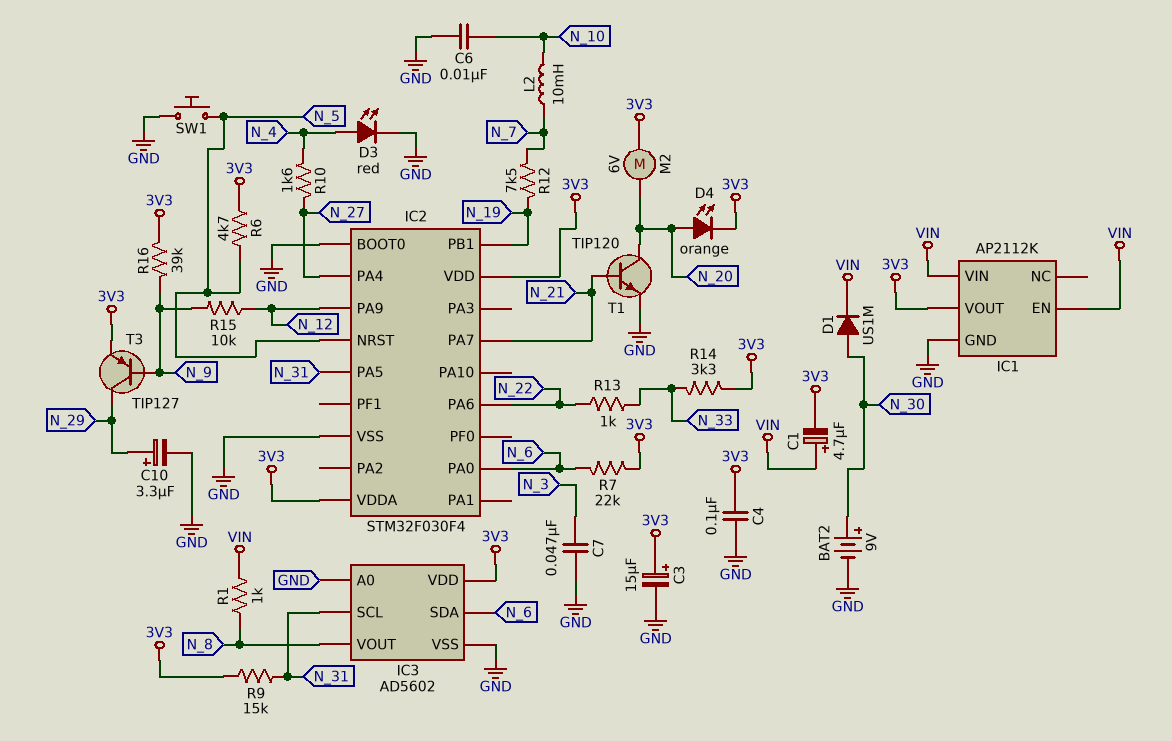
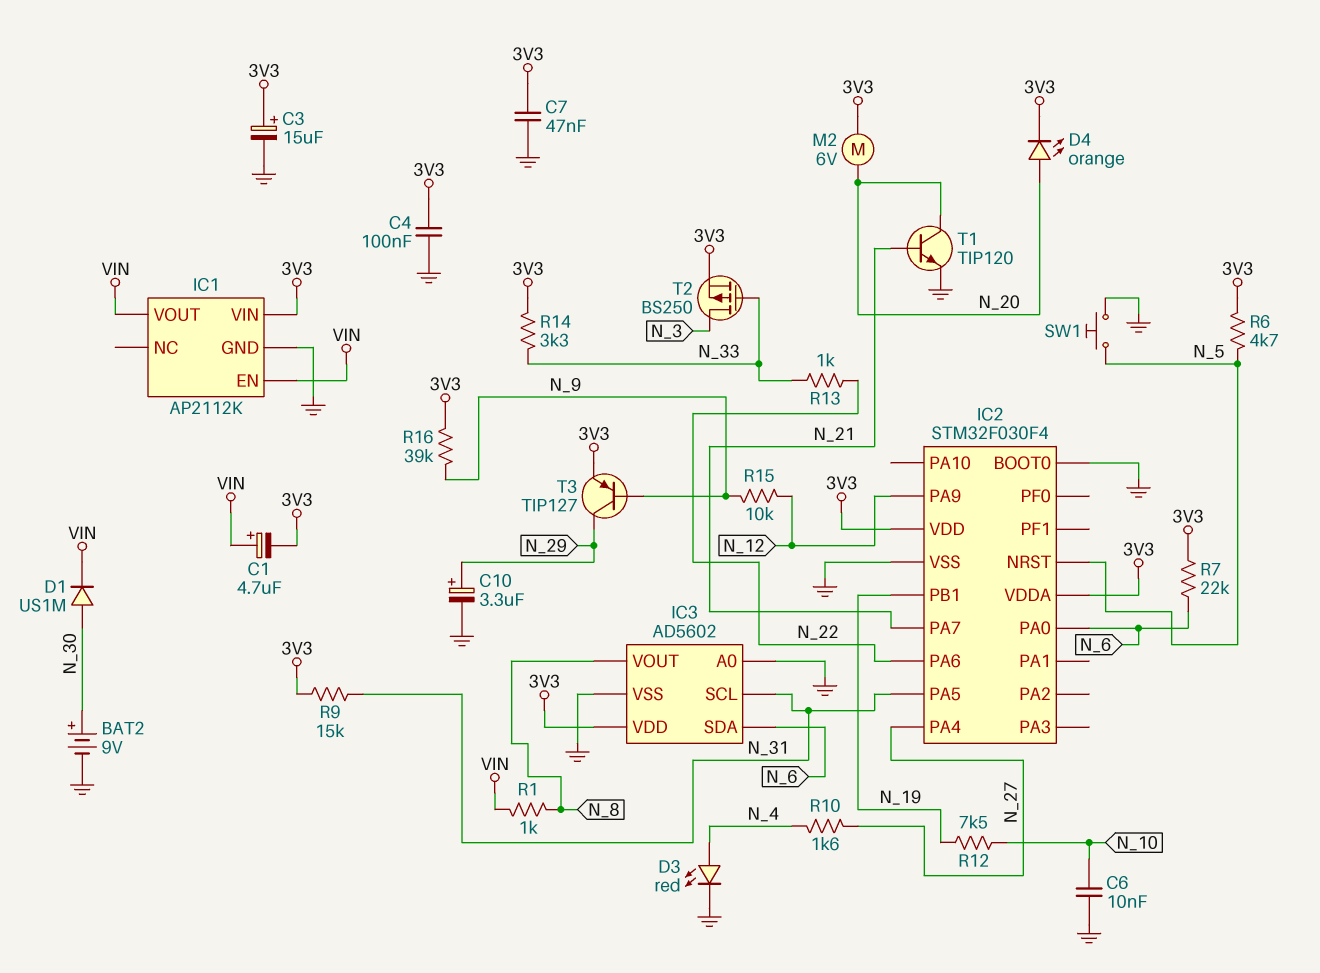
C7: 47nF (GND, N_3) -> 47nF (3V3, GND)
IC1 pin VIN: VIN -> 3V3
IC1 pin VOUT: 3V3 -> VIN
L2: 10mH (N_7, N_10) -> none
R12: 7.5k (N_7, N_19) -> 7.5k (N_10, N_19)
T2: none -> PMOS BS250 (G N_33, D N_3, S 3V3)

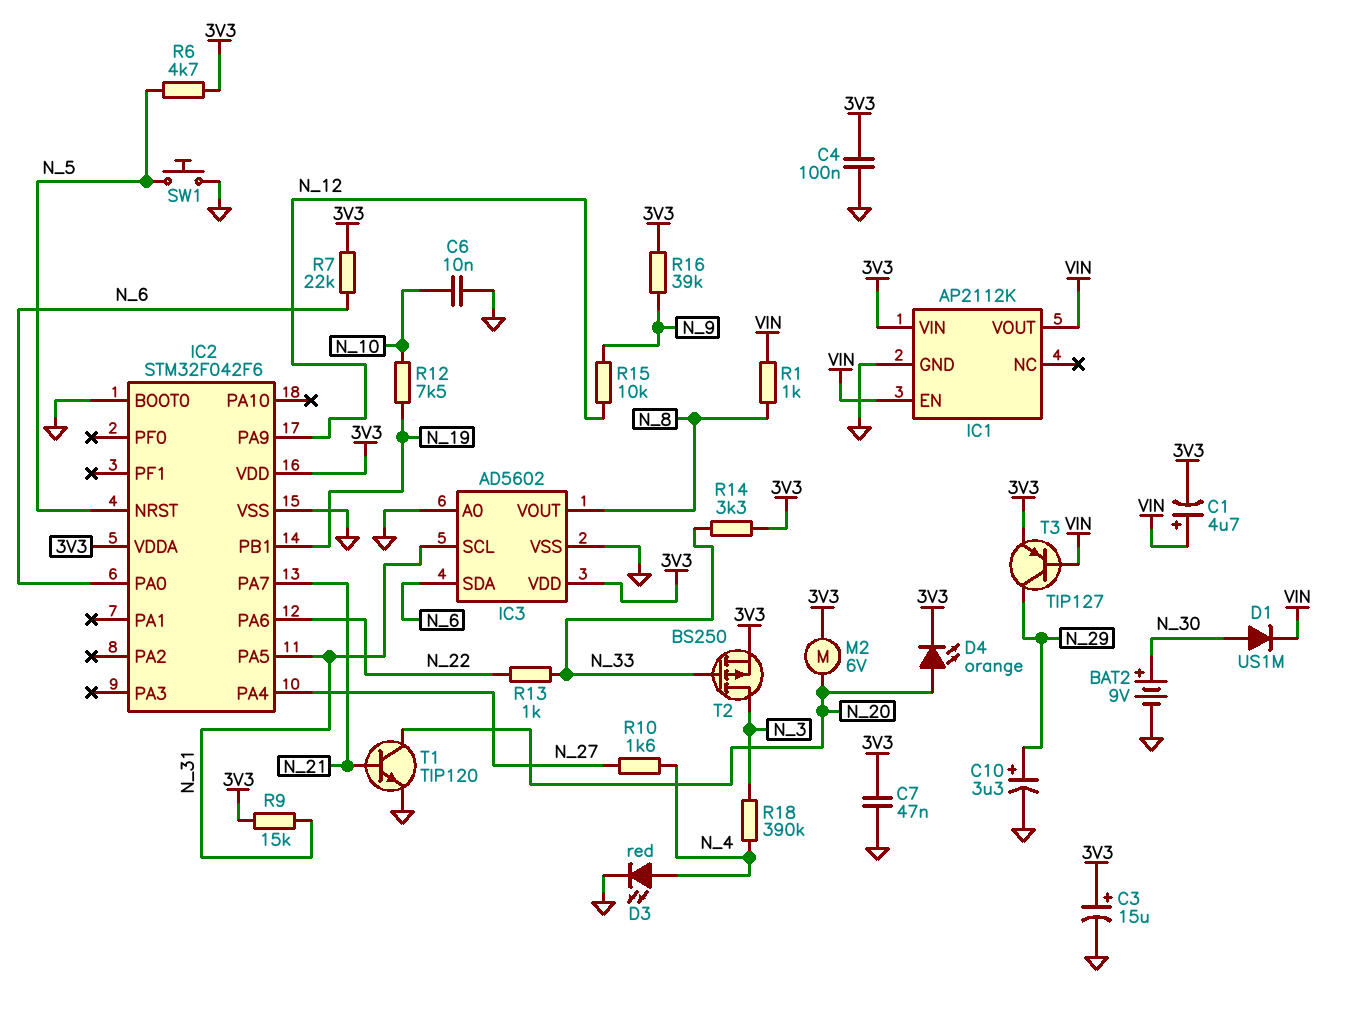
IC2: STM32F030F4 -> STM32F042F6
R18: none -> 390k (N_3, N_4)
T3: PNP TIP127 (B N_9, C N_29, E 3V3) -> PNP TIP127 (B VIN, C N_29, E 3V3)

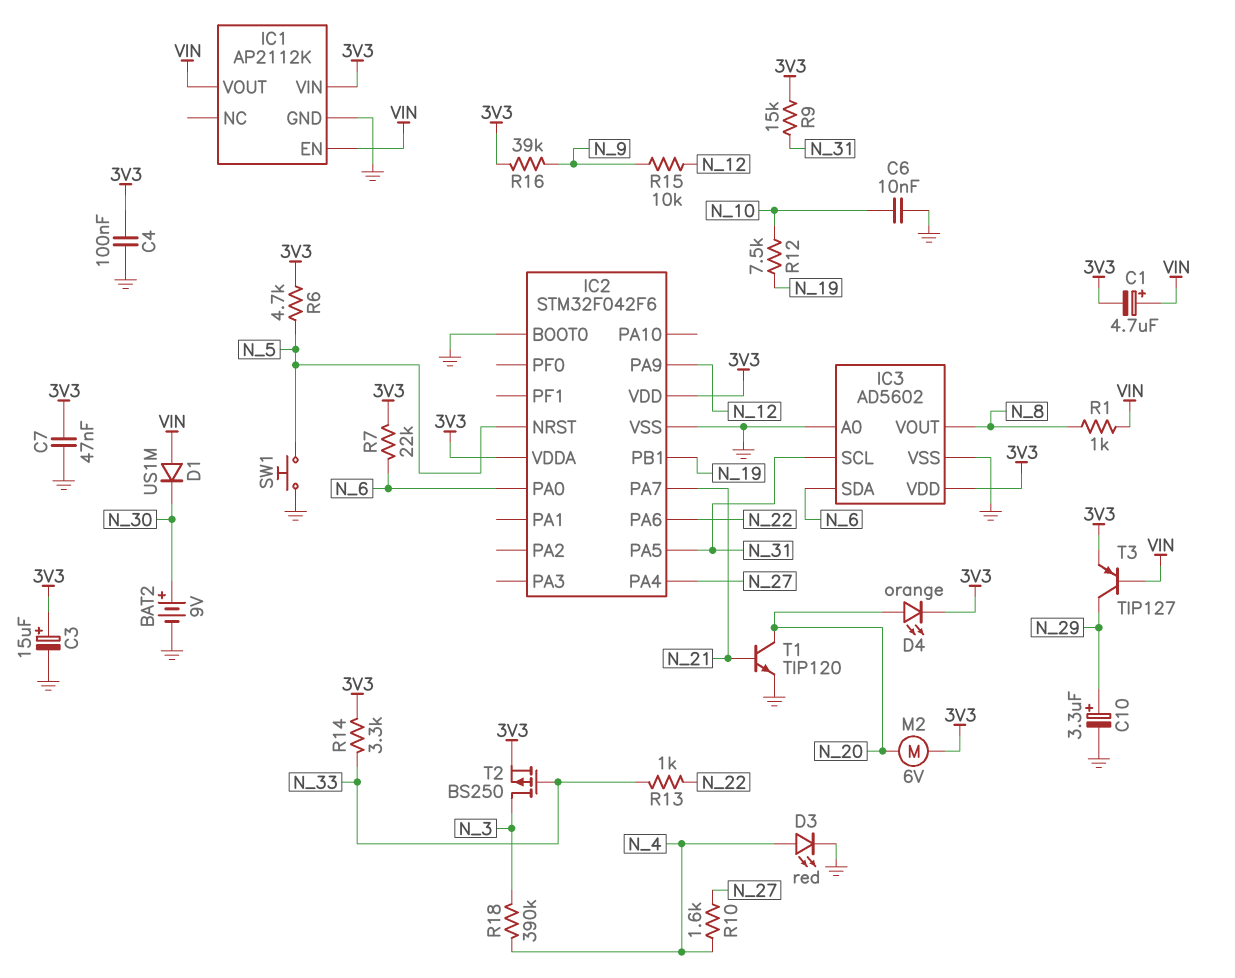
D1: diode US1M (A N_30, K VIN) -> diode US1M (A VIN, K N_30)

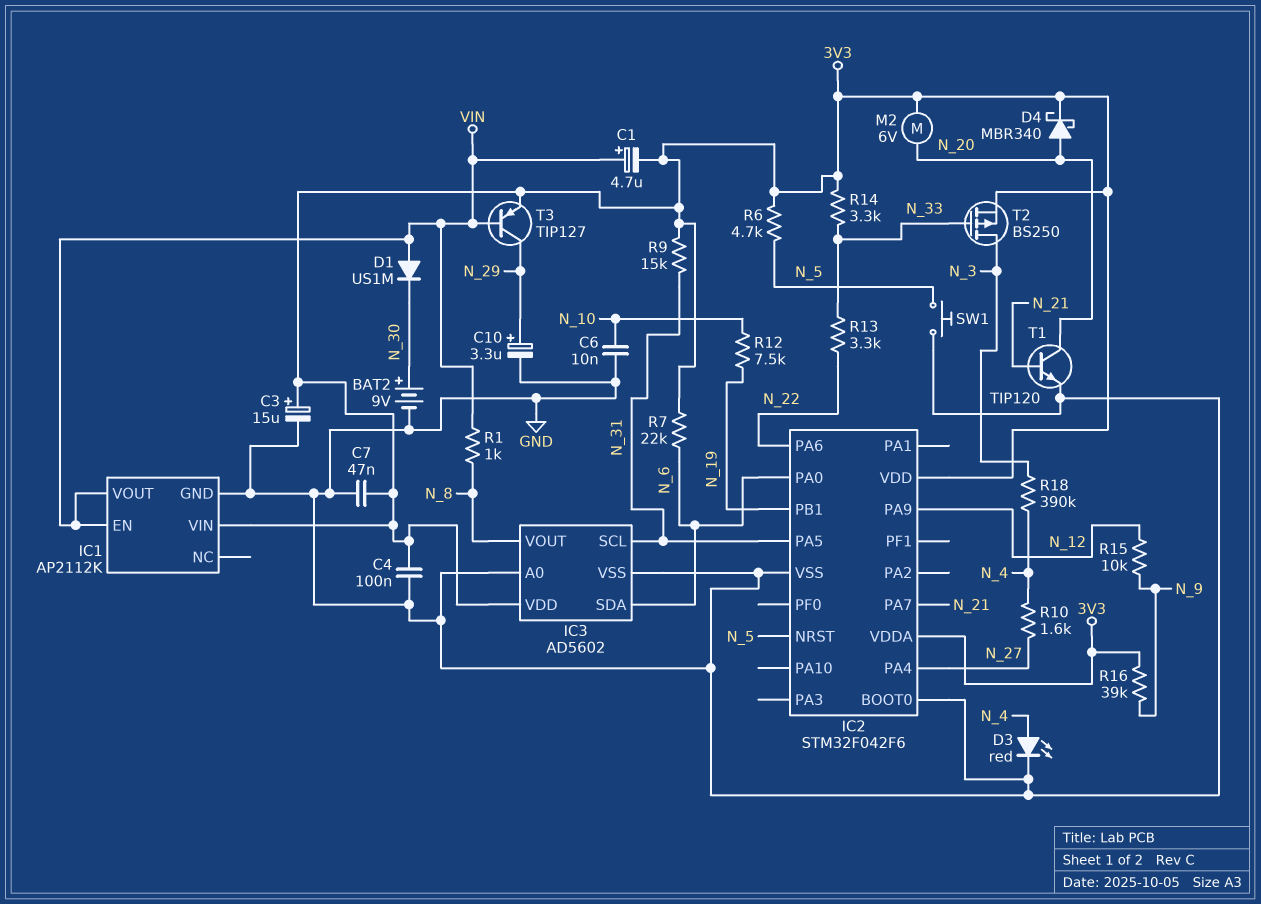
D4: LED orange (A N_20, K 3V3) -> schottky MBR340 (A N_20, K 3V3)
R13: 1k (N_22, N_33) -> 3.3k (N_22, N_33)

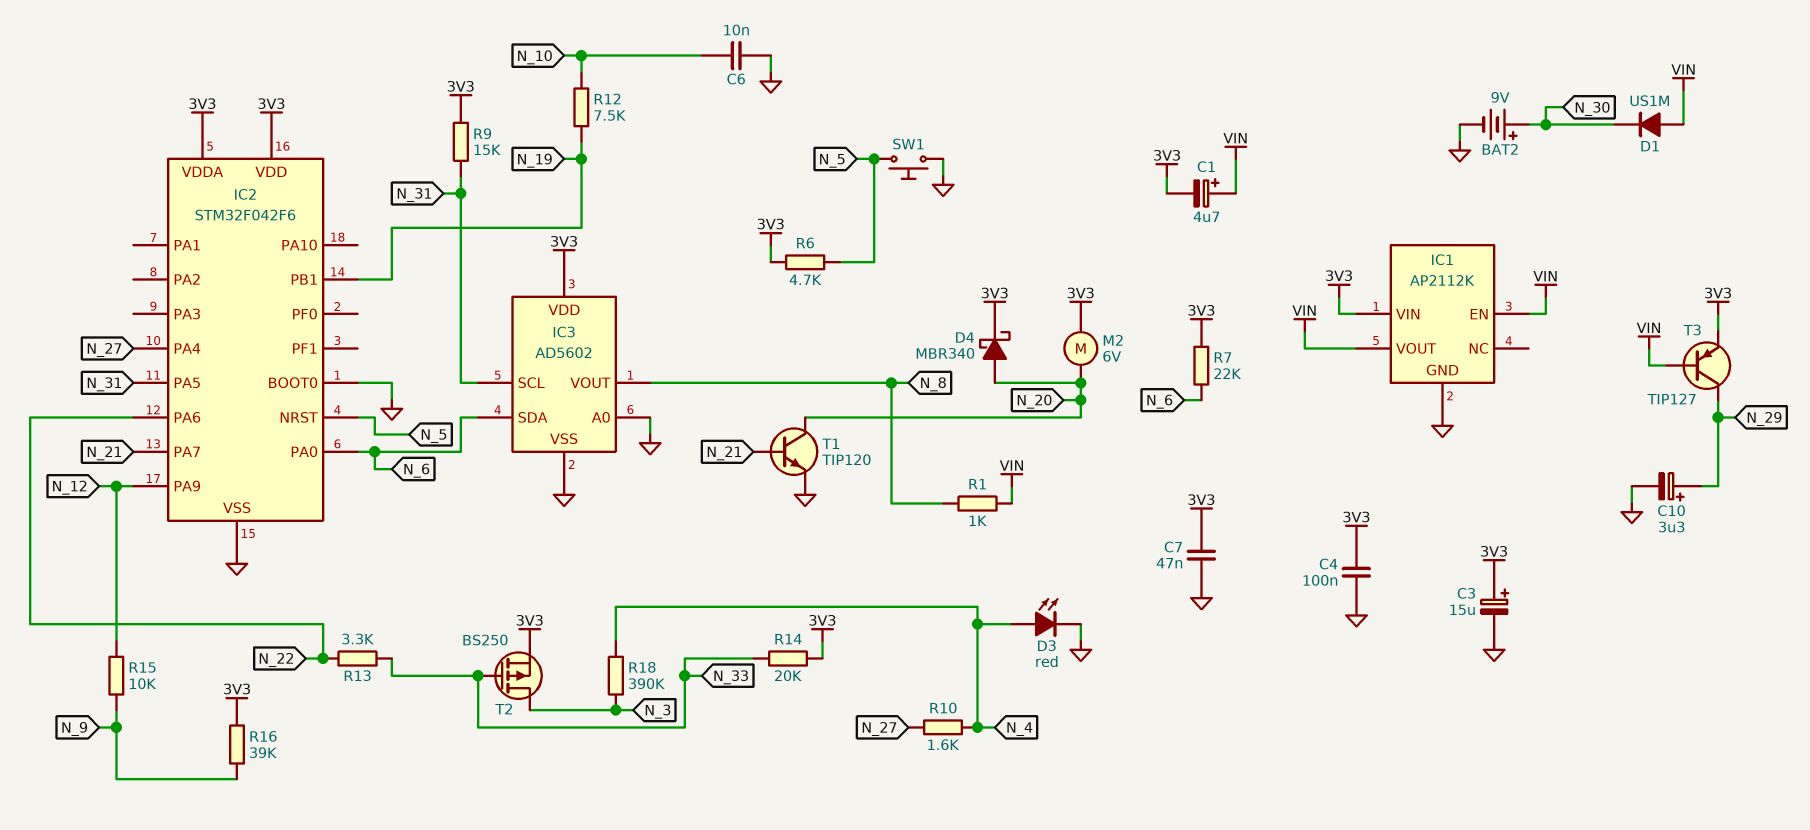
R14: 3.3k (3V3, N_33) -> 20k (3V3, N_33)

